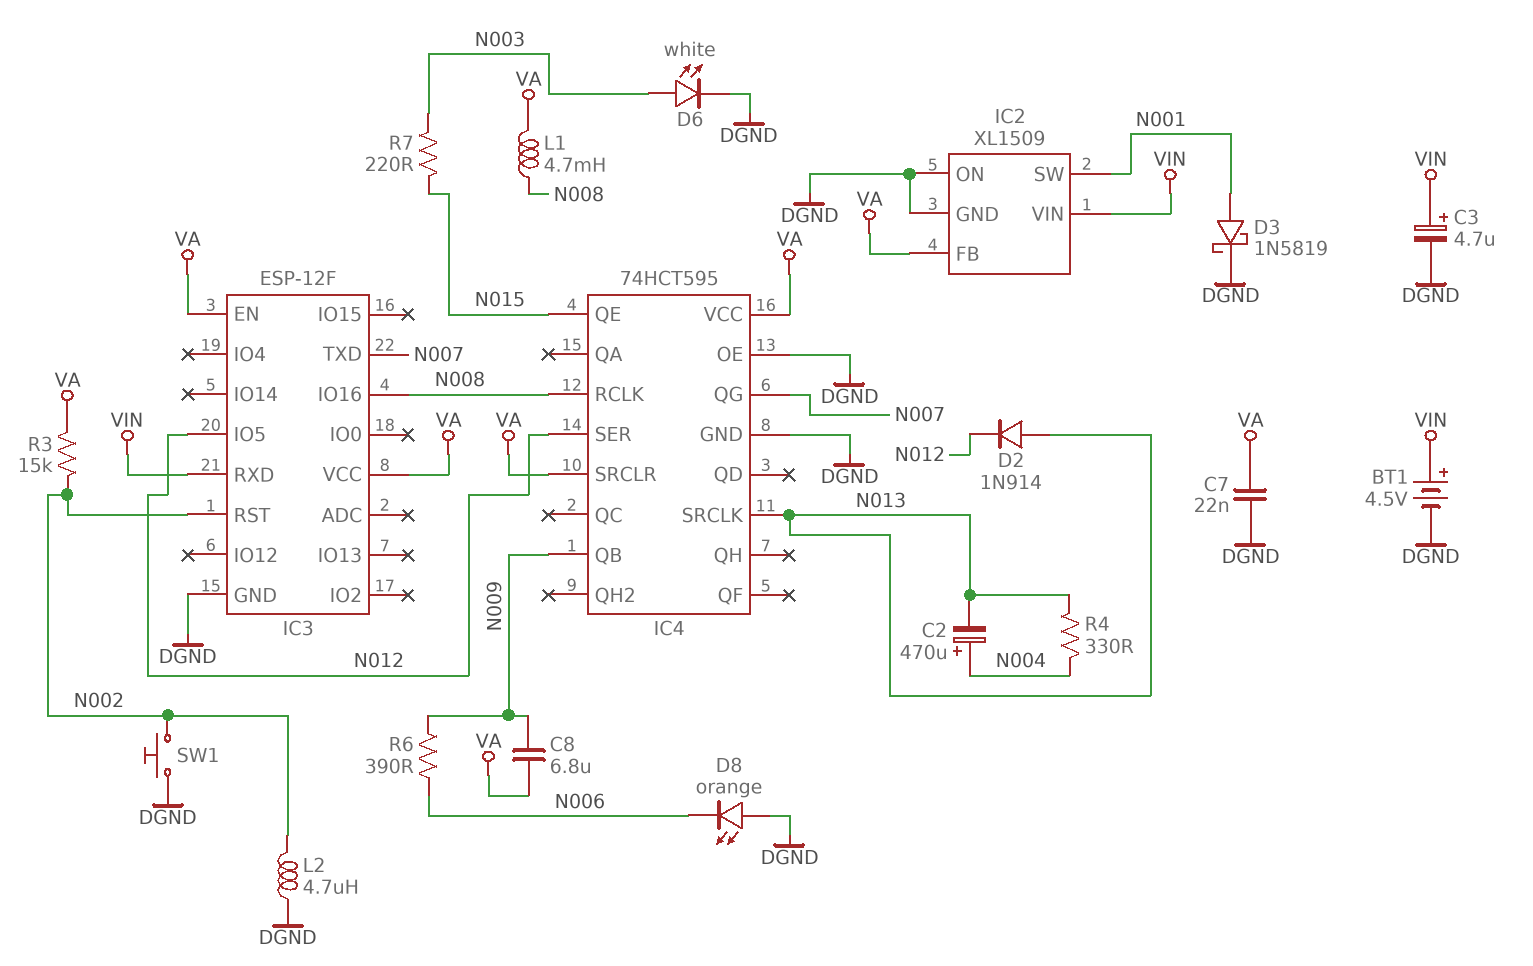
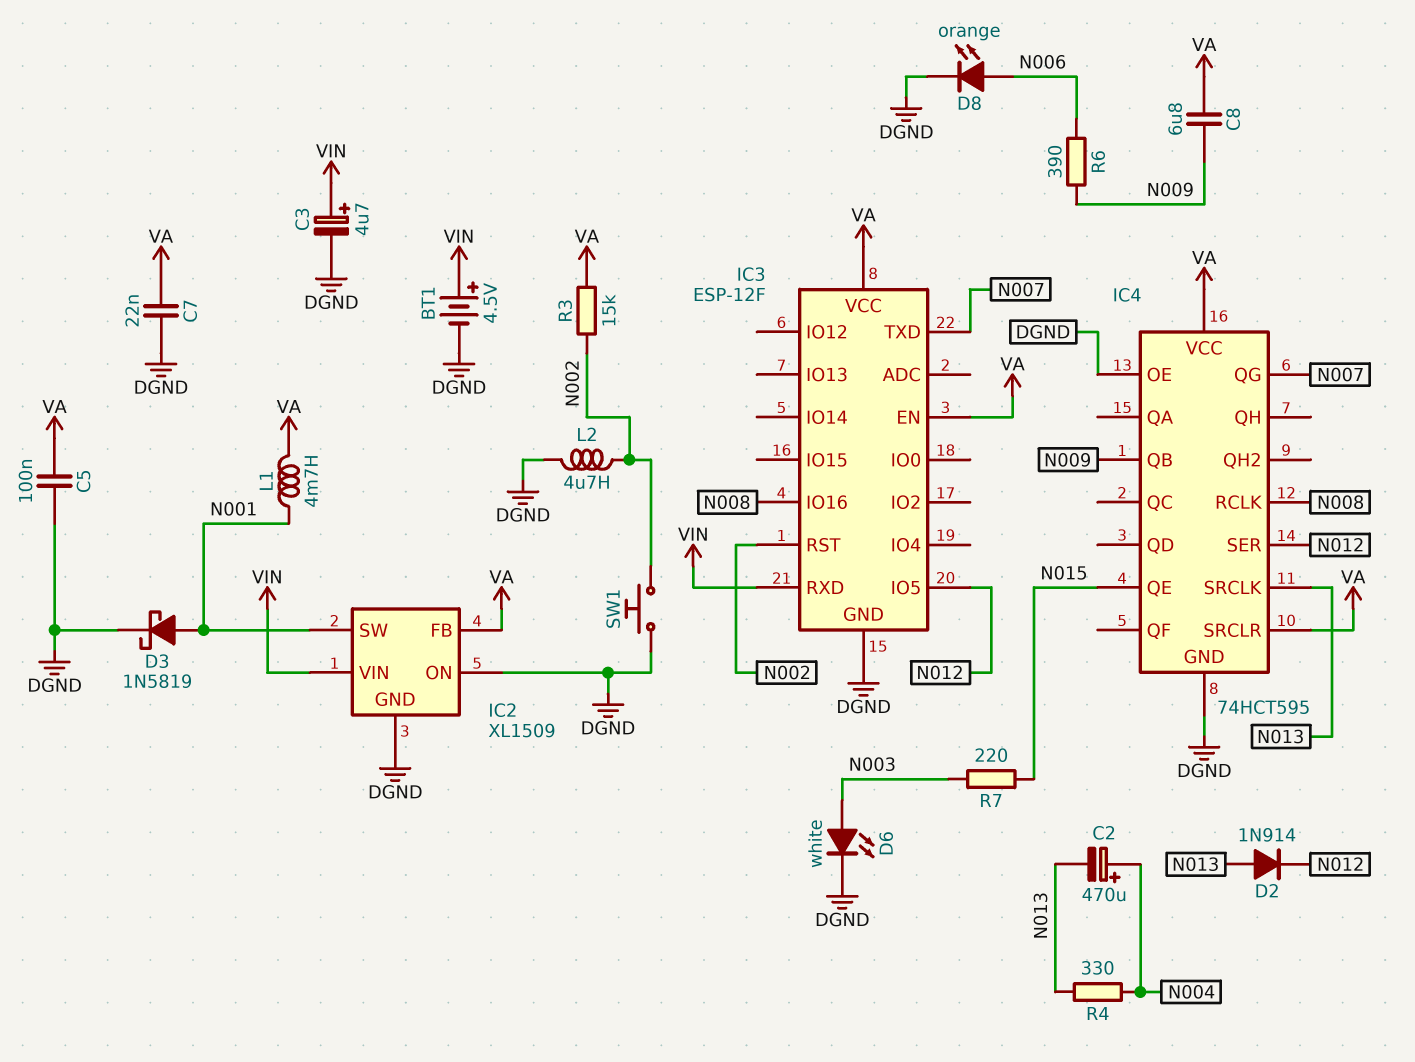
C5: none -> 100nF (DGND, VA)
D8: LED orange (A DGND, K N006) -> LED orange (A N006, K DGND)
L1: 4.7mH (N008, VA) -> 4.7mH (N001, VA)

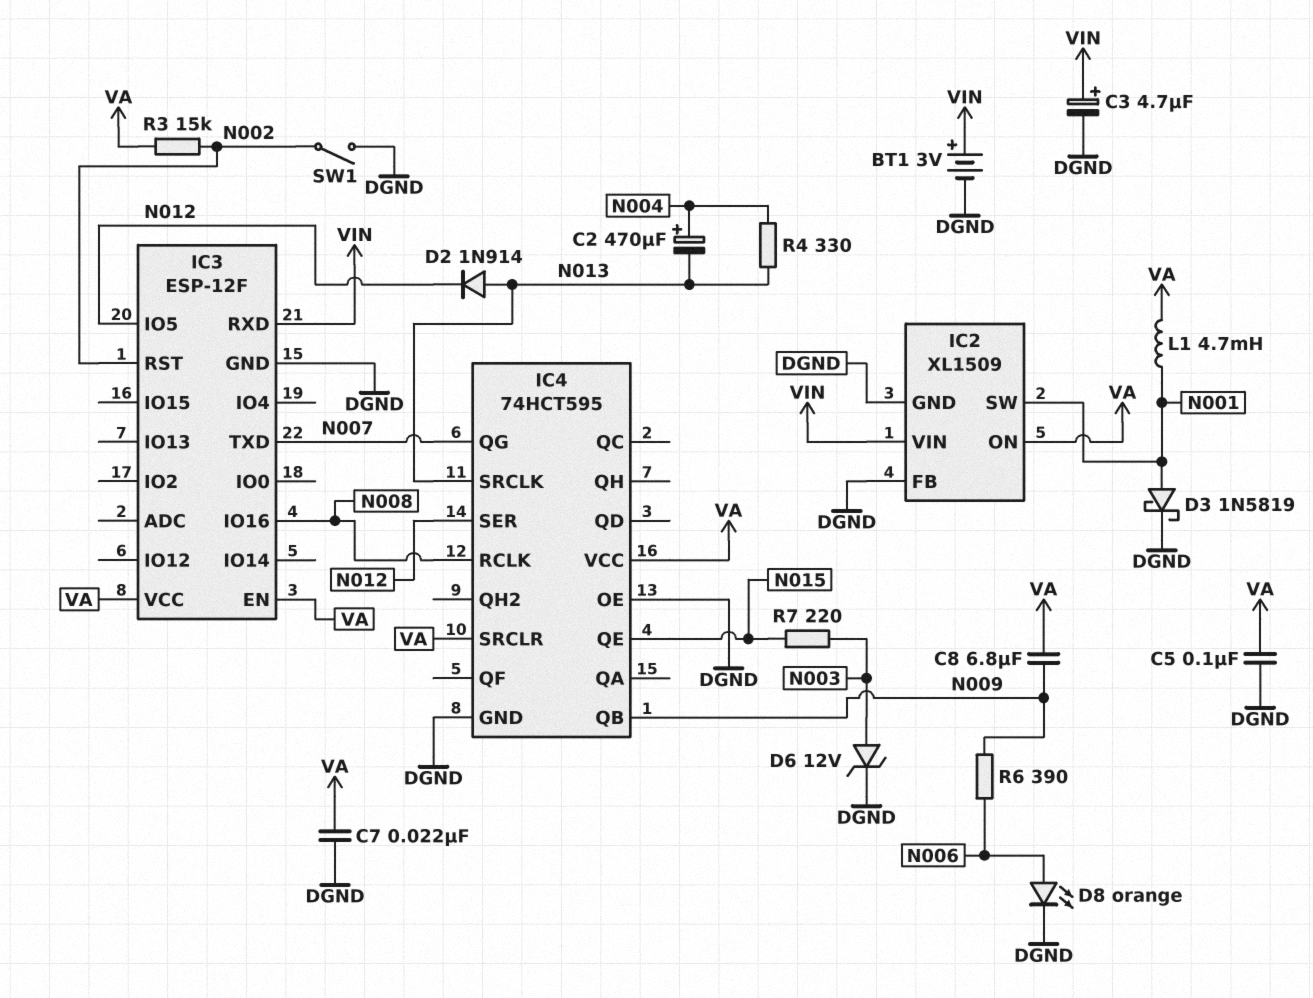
BT1: 4.5V (plus VIN, minus DGND) -> 3V (plus VIN, minus DGND)
D6: LED white (A N003, K DGND) -> zener 12V (A N003, K DGND)
IC2 pin FB: VA -> DGND
IC2 pin ON: DGND -> VA
L2: 4.7uH (DGND, N002) -> none
SW1: button (DGND, N002) -> switch (DGND, N002)

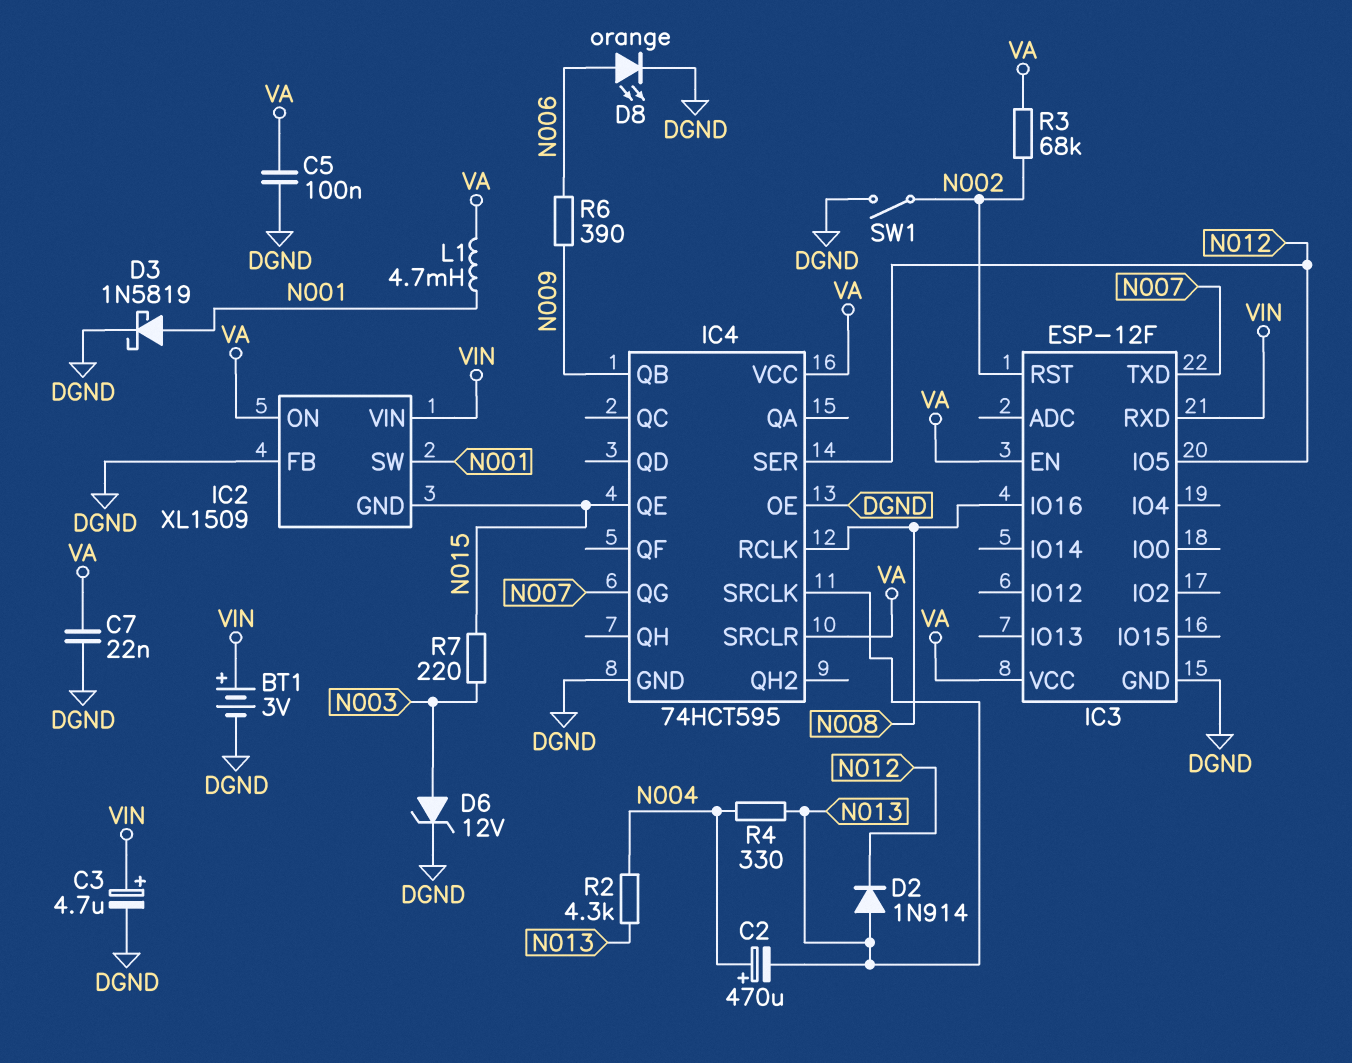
C8: 6.8uF (N009, VA) -> none
IC2 pin GND: DGND -> N015
R2: none -> 4.3k (N004, N013)
R3: 15k (N002, VA) -> 68k (N002, VA)

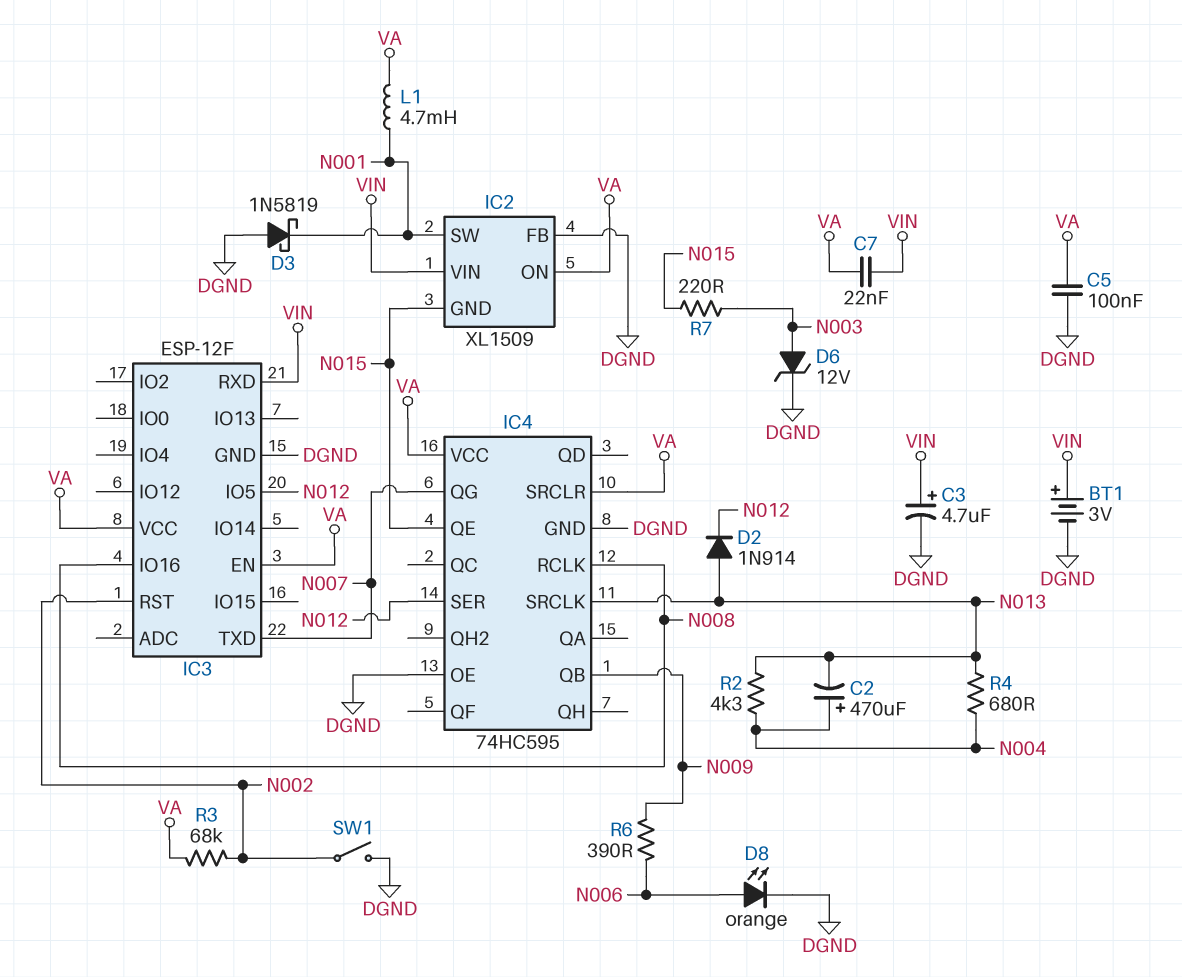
C7: 22nF (DGND, VA) -> 22nF (VA, VIN)
D3: schottky 1N5819 (A N001, K DGND) -> schottky 1N5819 (A DGND, K N001)
IC4: 74HCT595 -> 74HC595
R4: 330 (N004, N013) -> 680 (N004, N013)

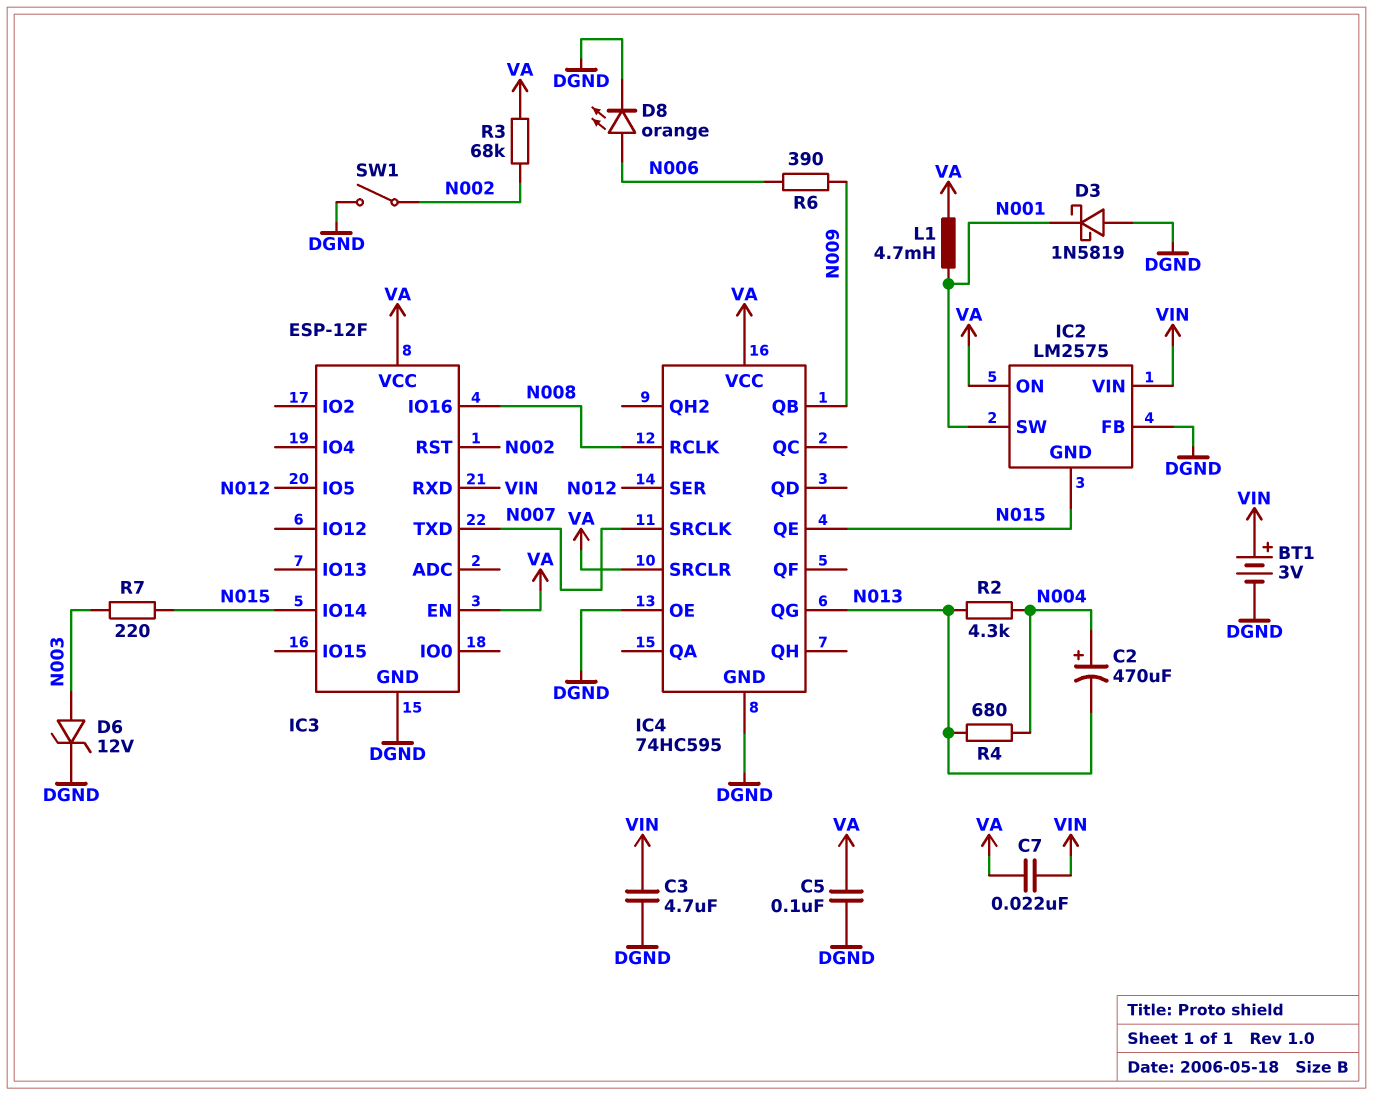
C3: 4.7uF (plus VIN, minus DGND) -> 4.7uF (DGND, VIN)
D2: diode 1N914 (A N013, K N012) -> none
IC2: XL1509 -> LM2575
IC3 pin IO14: none -> N015
IC4 pin QG: N007 -> N013
IC4 pin SRCLK: N013 -> N007

